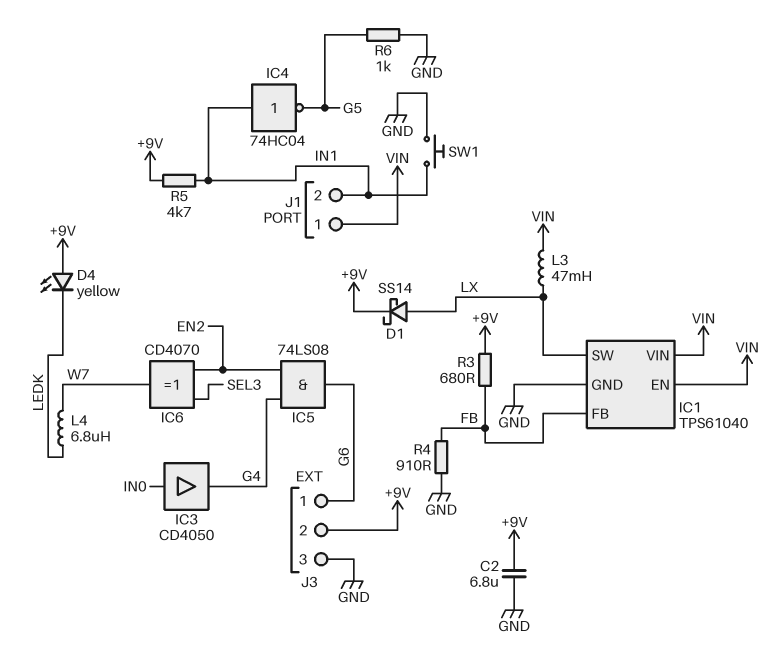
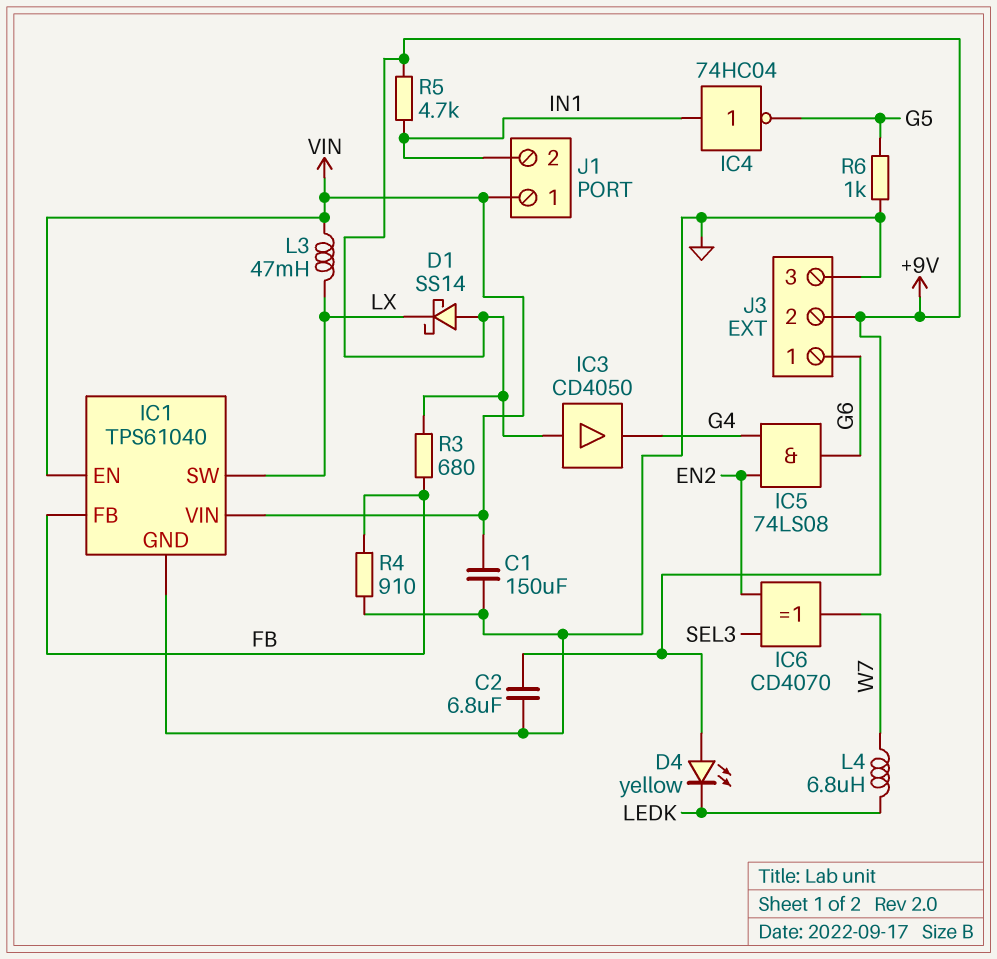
C1: none -> 150uF (GND, VIN)
D1: schottky SS14 (A LX, K +9V) -> schottky SS14 (A +9V, K LX)
IC3: buffer CD4050 (in IN0, out G4) -> buffer CD4050 (in +9V, out G4)
SW1: button (GND, IN1) -> none

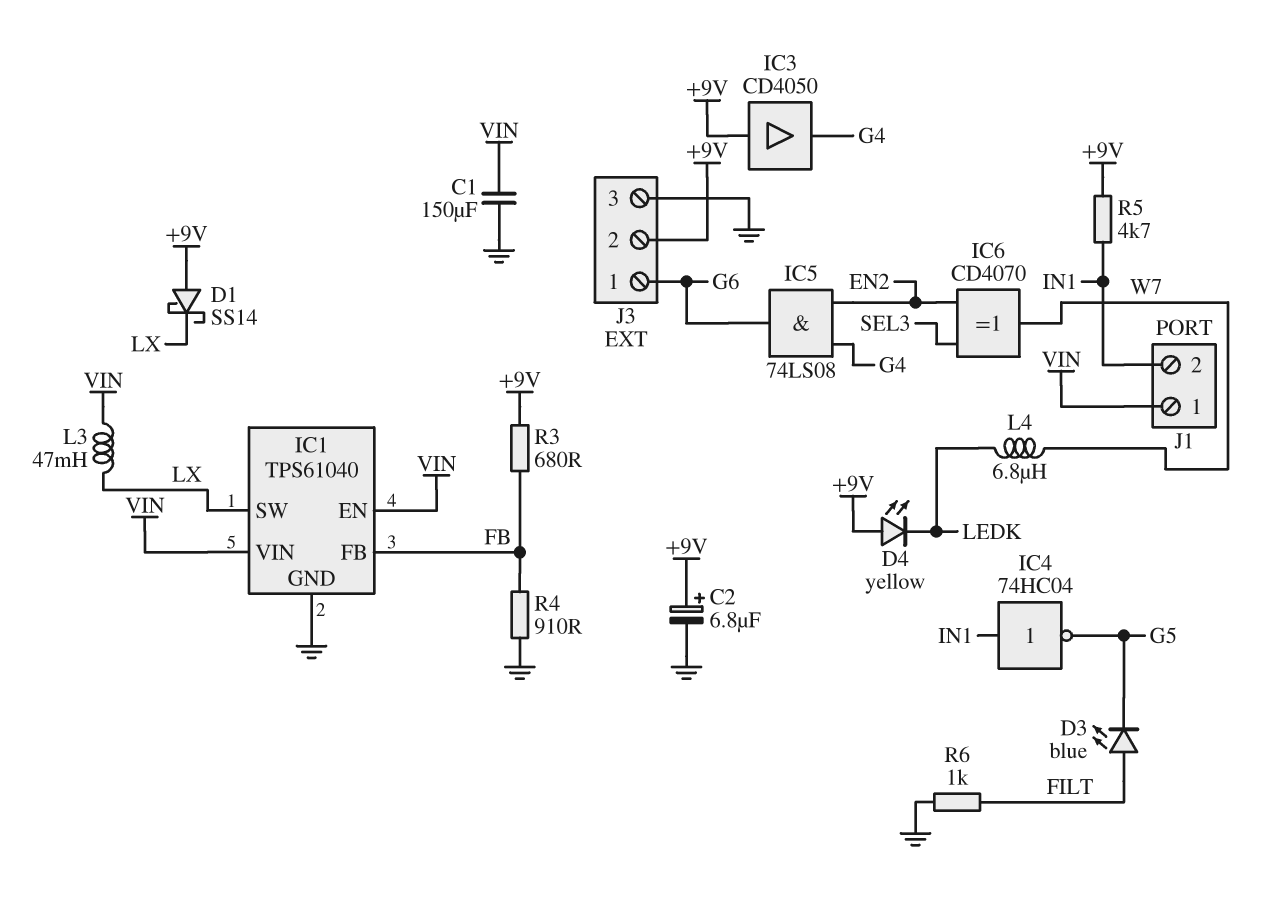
C2: 6.8uF (+9V, GND) -> 6.8uF (plus +9V, minus GND)
D3: none -> LED blue (A FILT, K G5)
R6: 1k (G5, GND) -> 1k (FILT, GND)

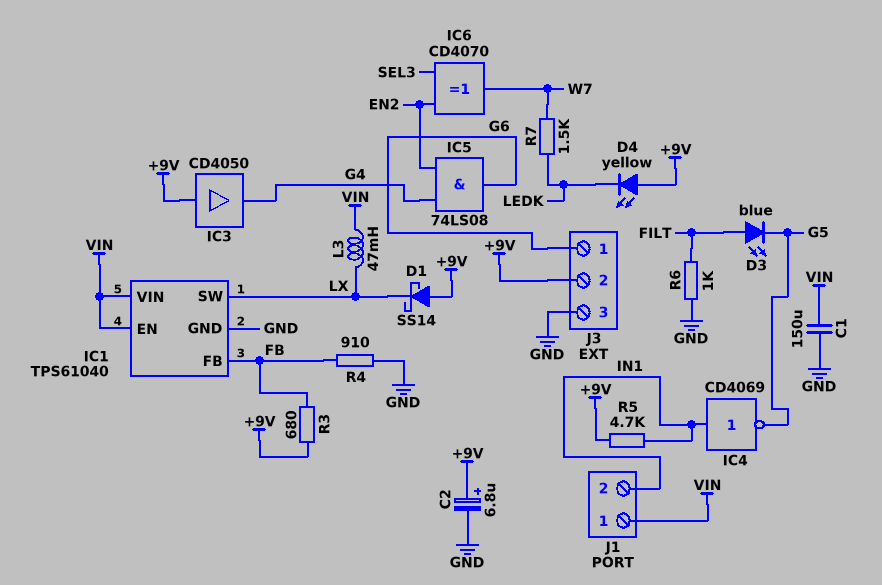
IC4: NOT 74HC04 (in IN1, out G5) -> NOT CD4069 (in IN1, out G5)
L4: 6.8uH (LEDK, W7) -> none
R7: none -> 1.5k (LEDK, W7)

